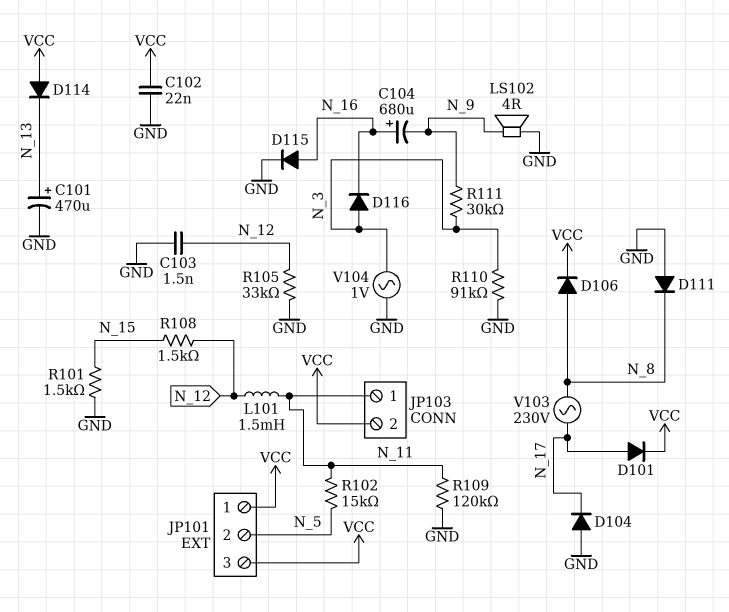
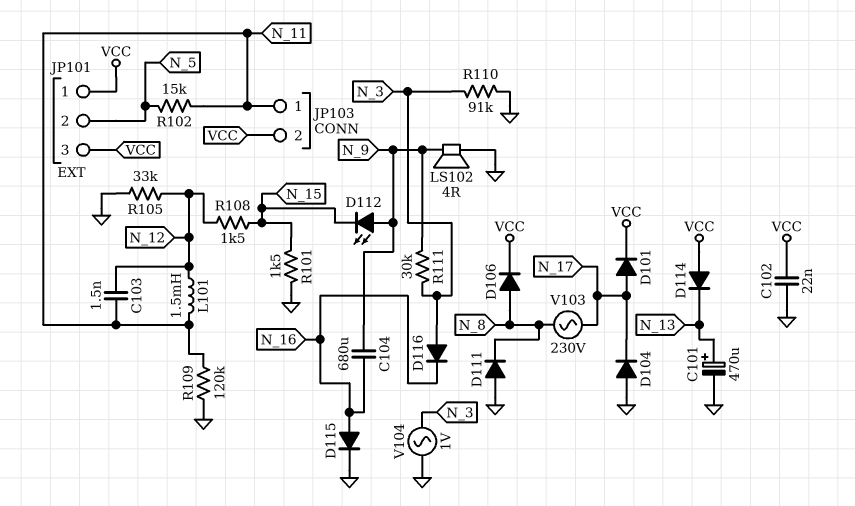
C103: 1.5nF (GND, N_12) -> 1.5nF (N_11, N_12)
C104: 680uF (plus N_16, minus N_9) -> 680uF (N_9, N_16)
D112: none -> LED (A N_9, K N_15)

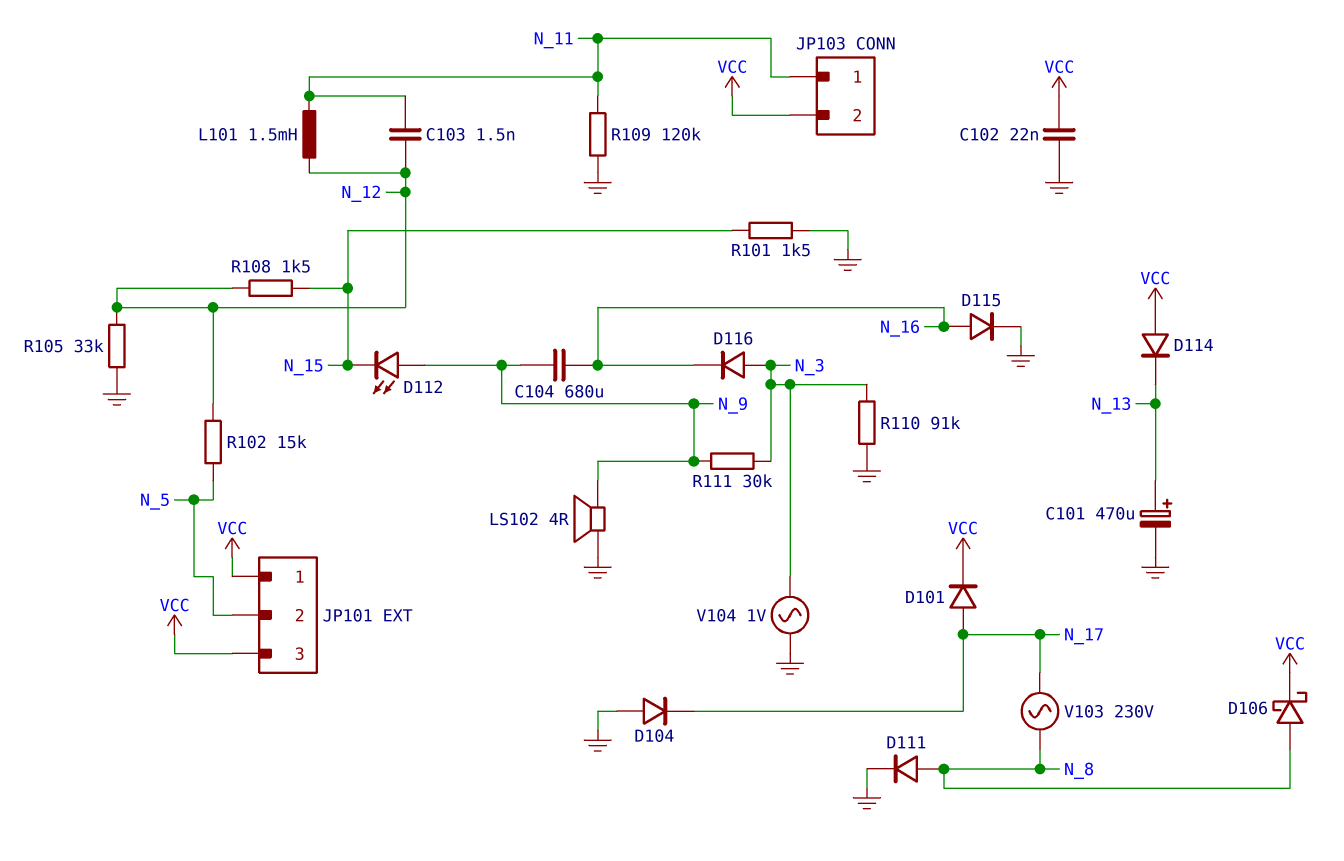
D106: diode (A N_8, K VCC) -> schottky (A N_8, K VCC)
D111: diode (A GND, K N_8) -> diode (A N_8, K GND)
R102: 15k (N_5, N_11) -> 15k (N_5, N_12)

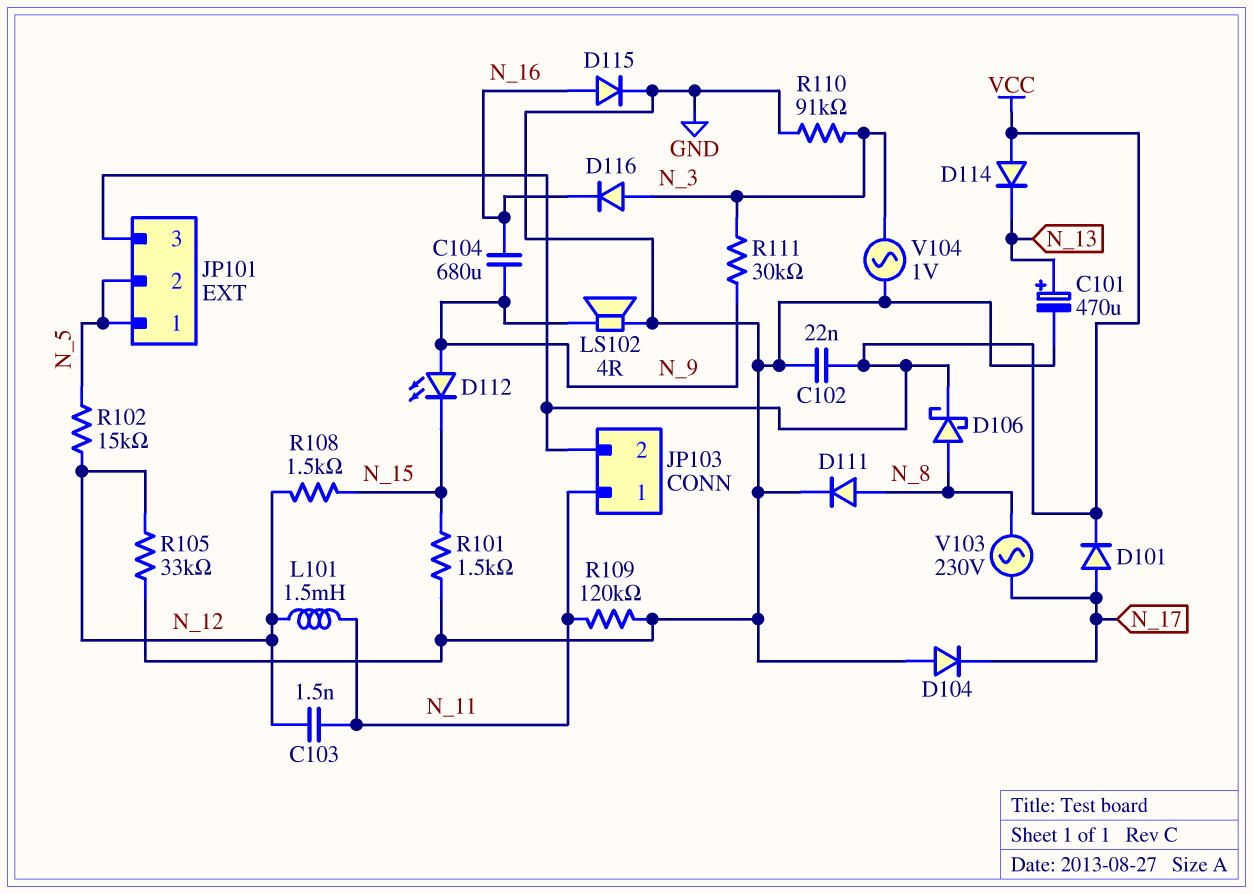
JP101 pin 1: VCC -> N_5

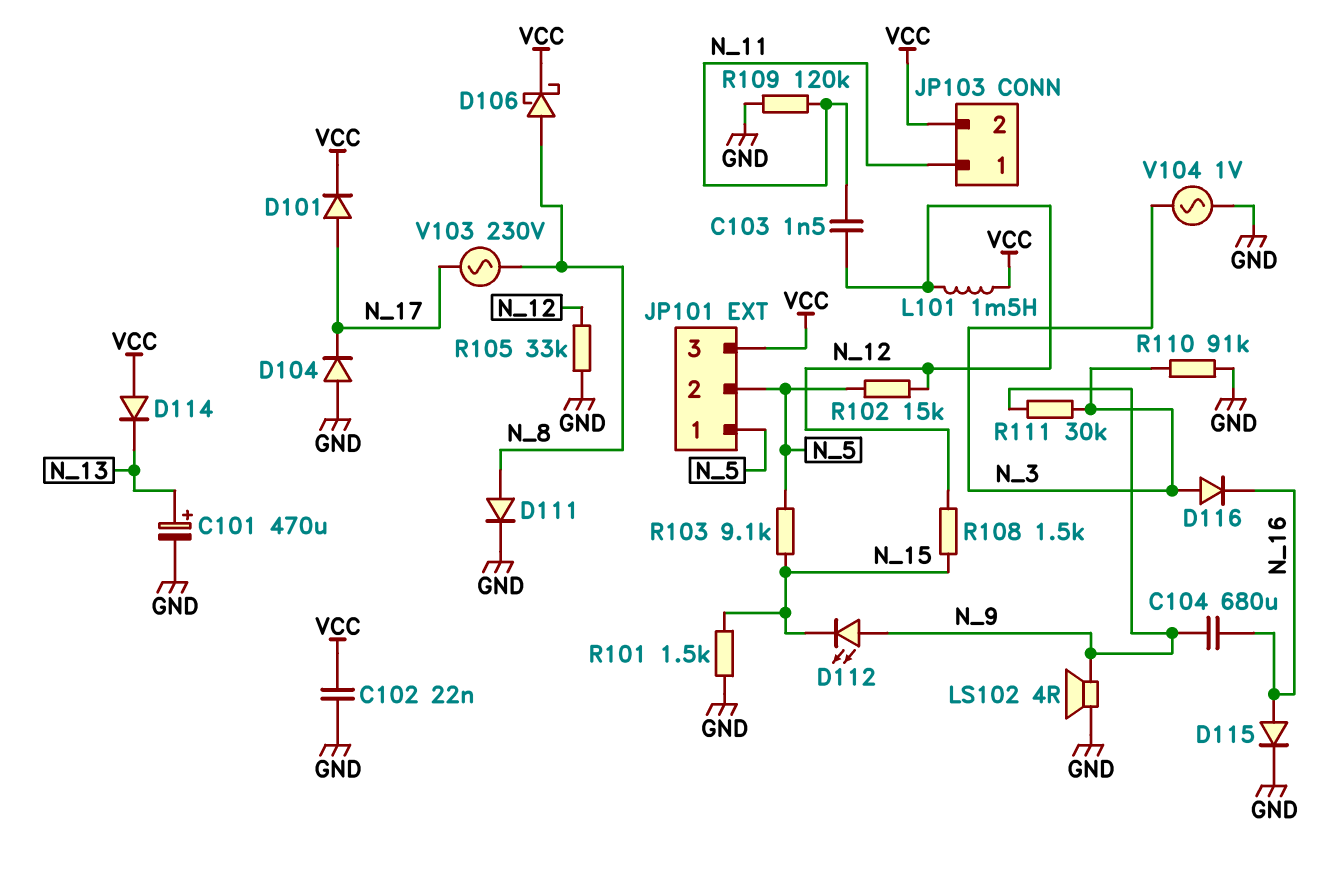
L101: 1.5mH (N_11, N_12) -> 1.5mH (N_12, VCC)
R103: none -> 9.1k (N_5, N_15)

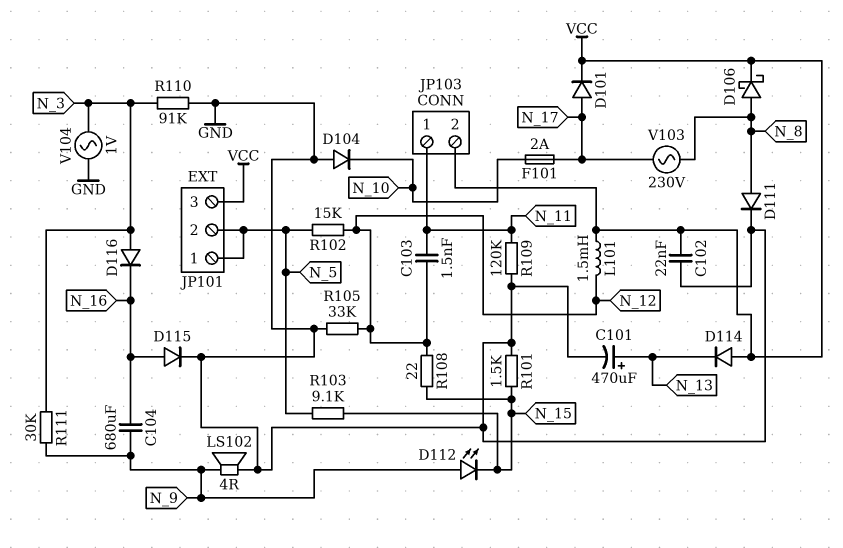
D104: diode (A GND, K N_17) -> diode (A GND, K N_10)
F101: none -> 2A (N_10, N_17)
R108: 1.5k (N_12, N_15) -> 22 (N_12, N_15)

